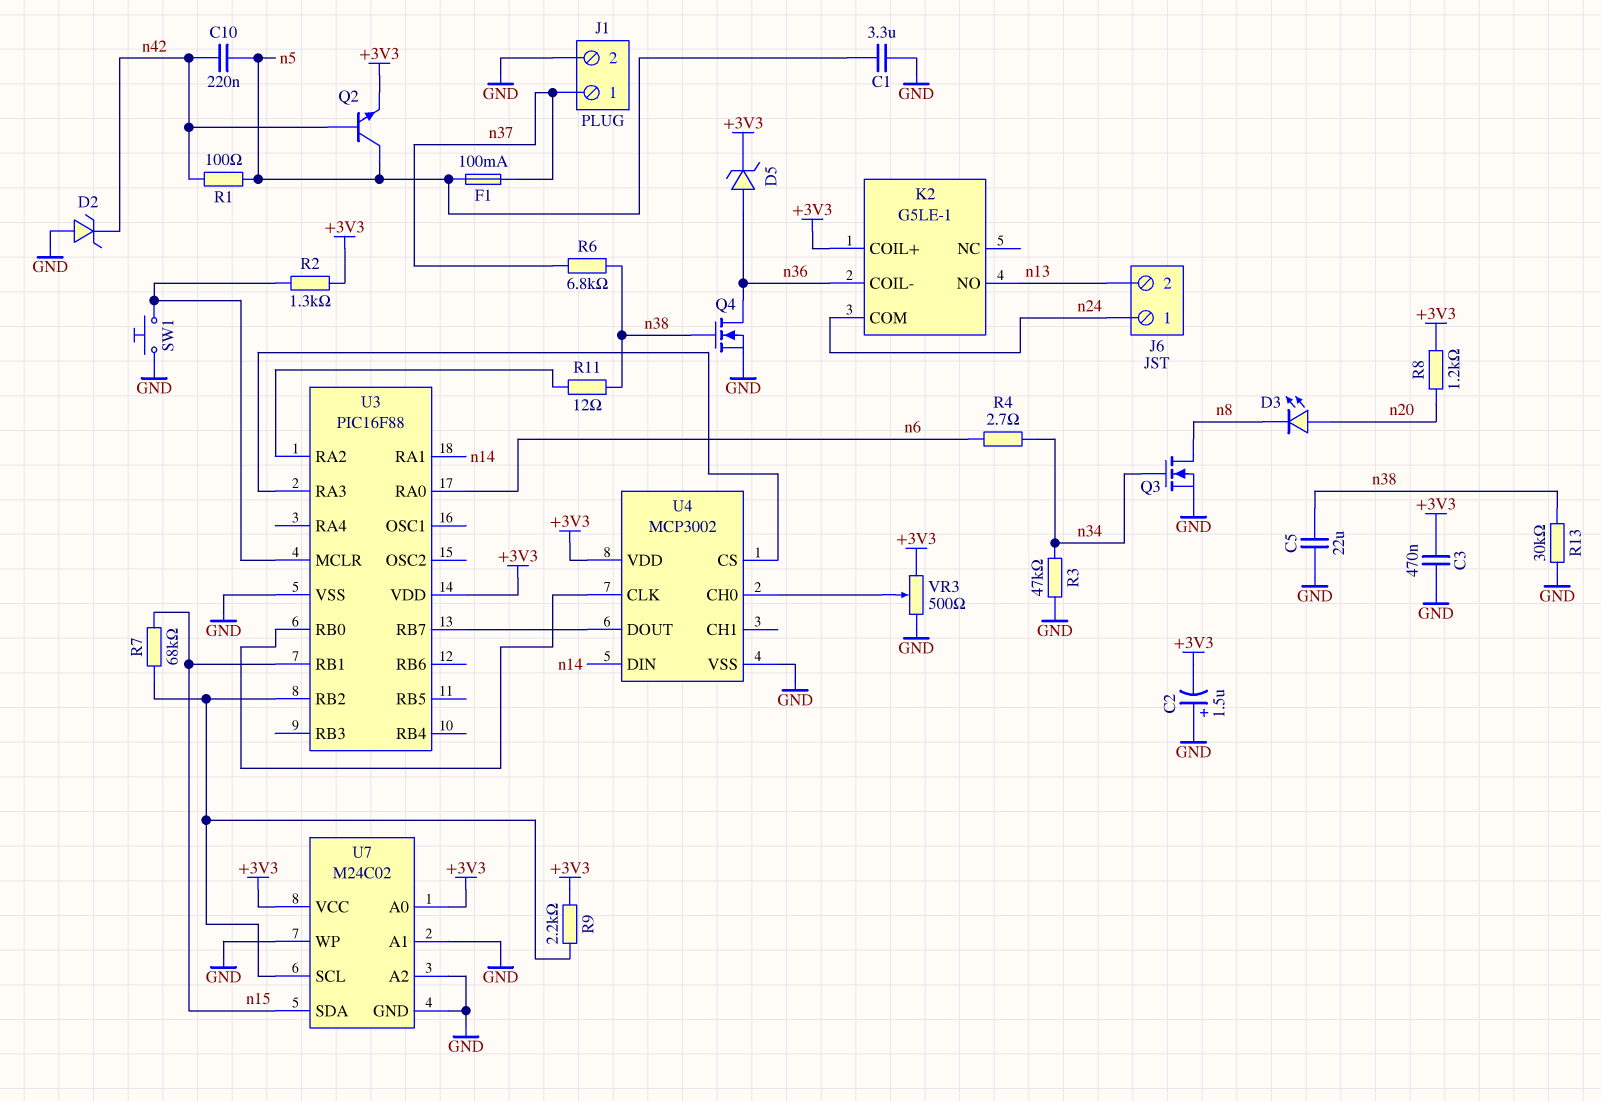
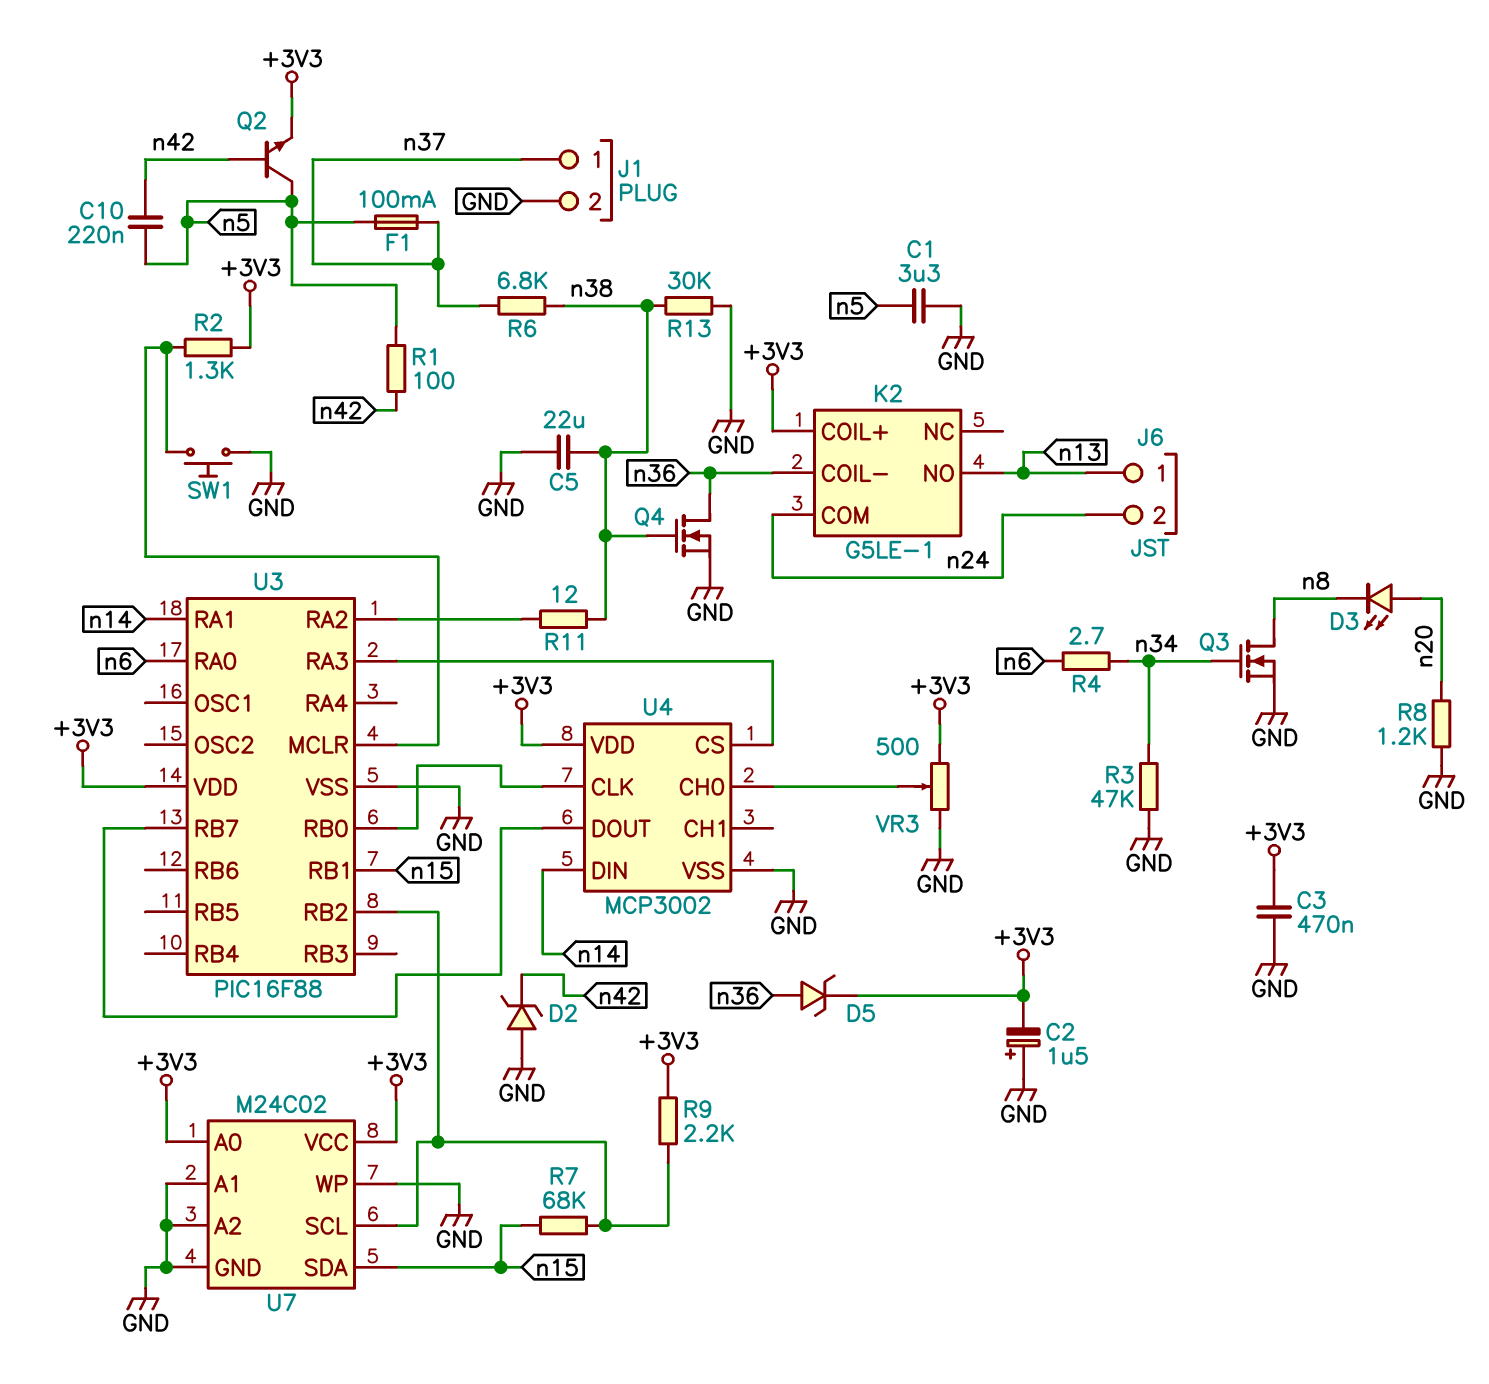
J6 pin 1: n24 -> n13
J6 pin 2: n13 -> n24
R8: 1.2k (+3V3, n20) -> 1.2k (GND, n20)

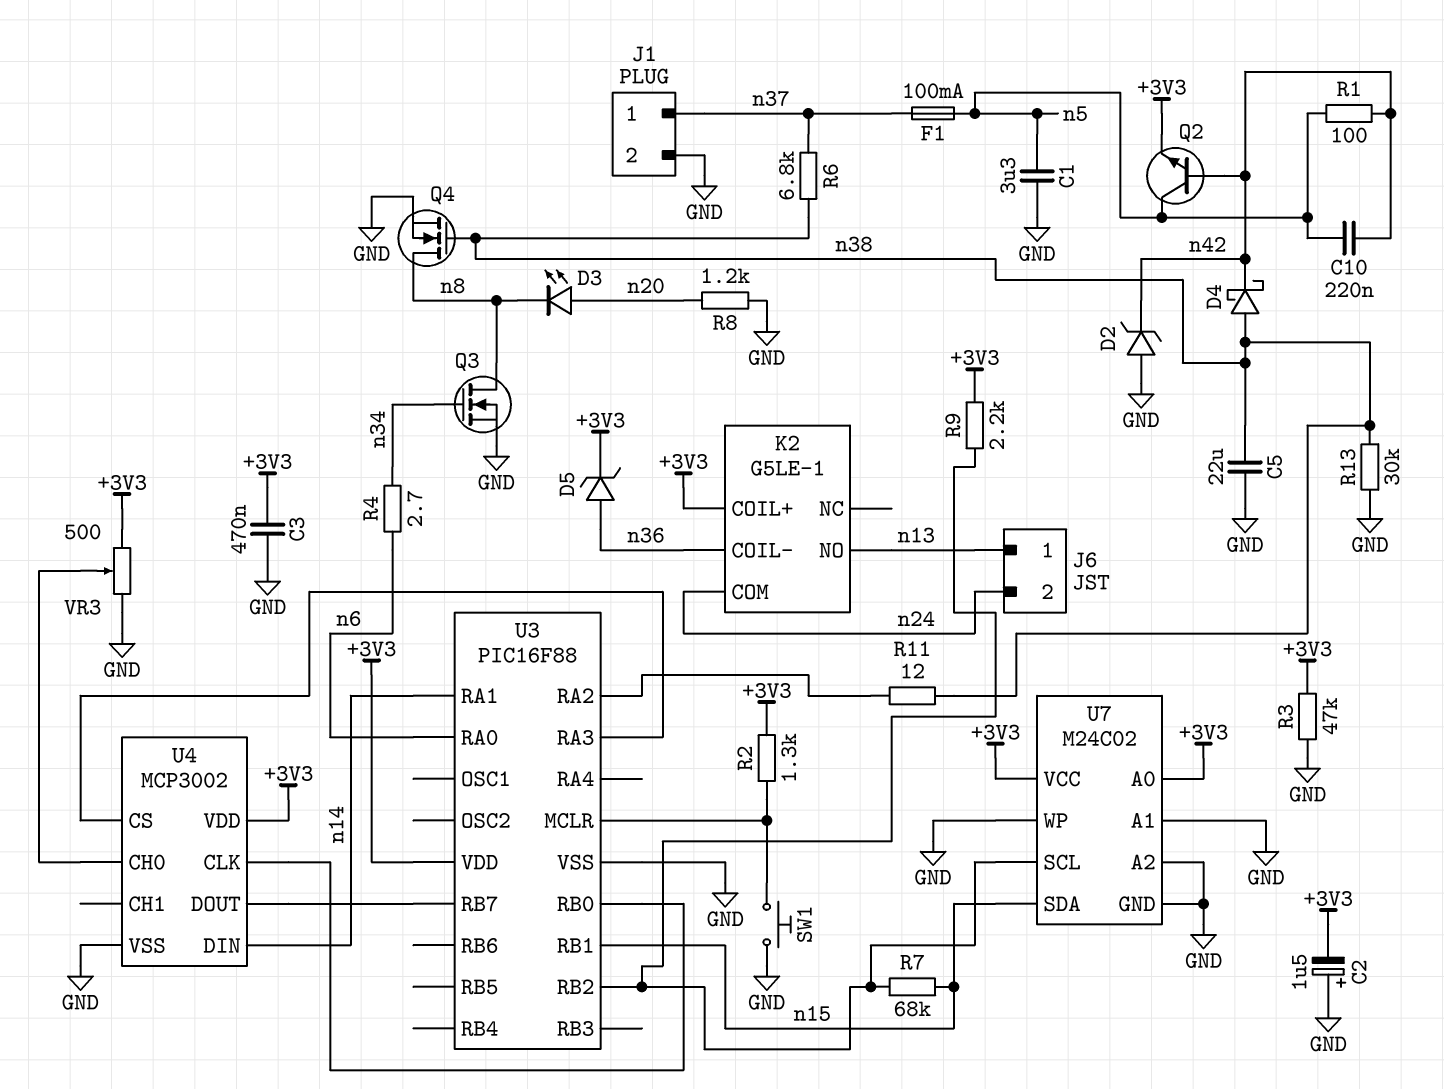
D4: none -> schottky (A n38, K n42)
Q4: NMOS (G n38, D n36, S GND) -> NMOS (G n38, D n8, S GND)
R3: 47k (GND, n34) -> 47k (+3V3, GND)

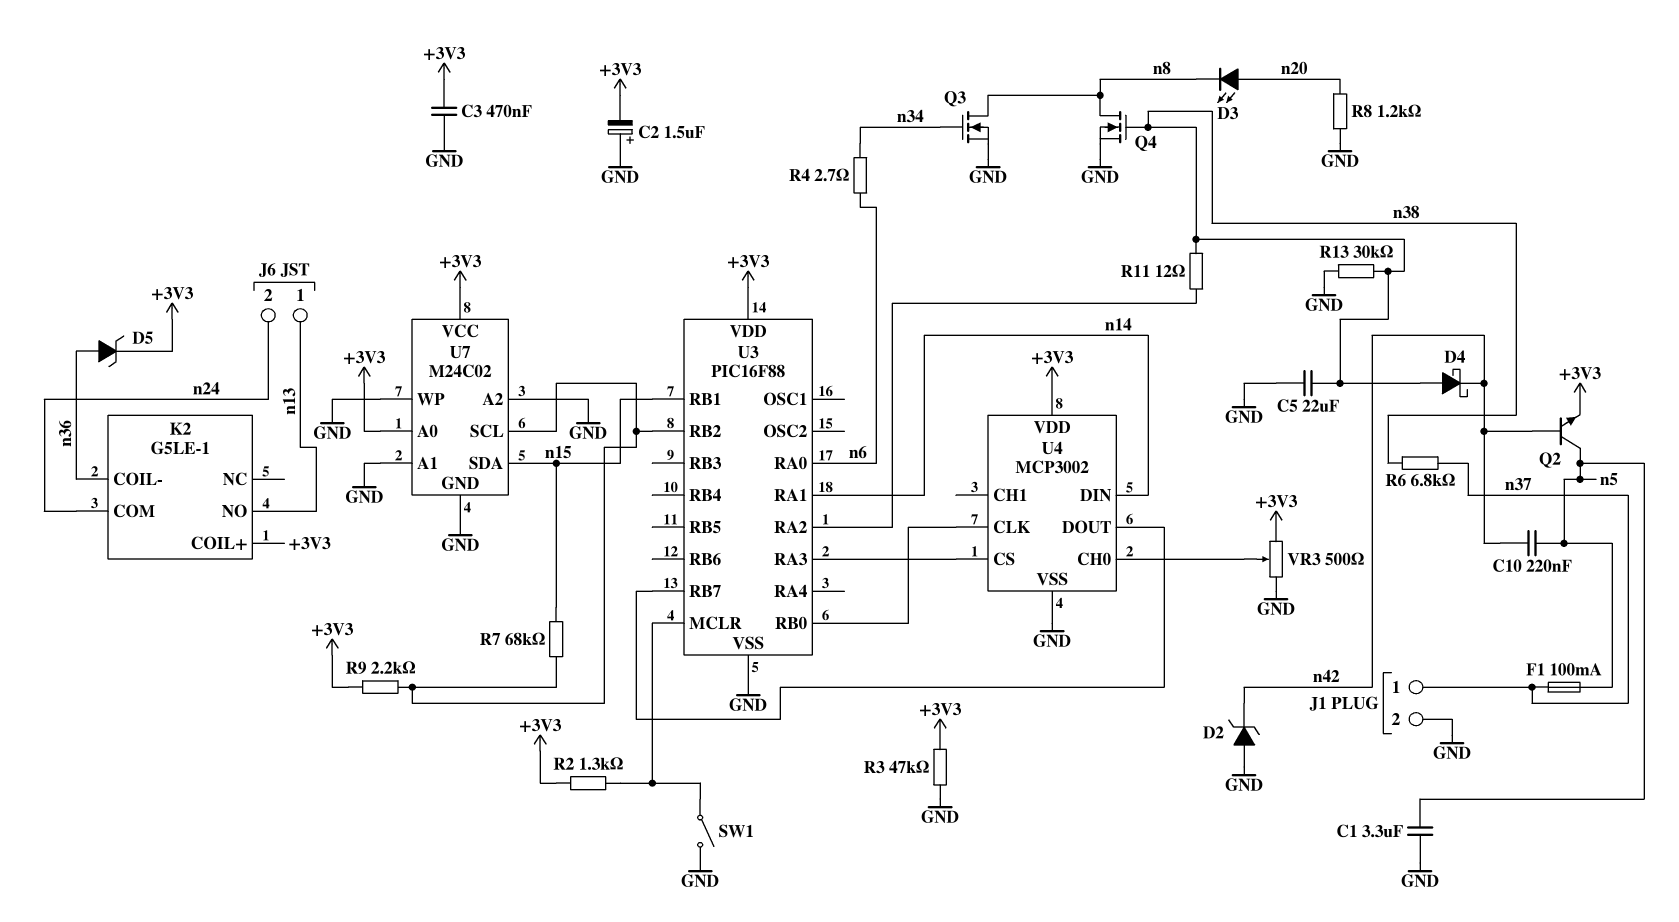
R1: 100 (n5, n42) -> none
SW1: button (GND, U3/MCLR) -> switch (GND, U3/MCLR)

